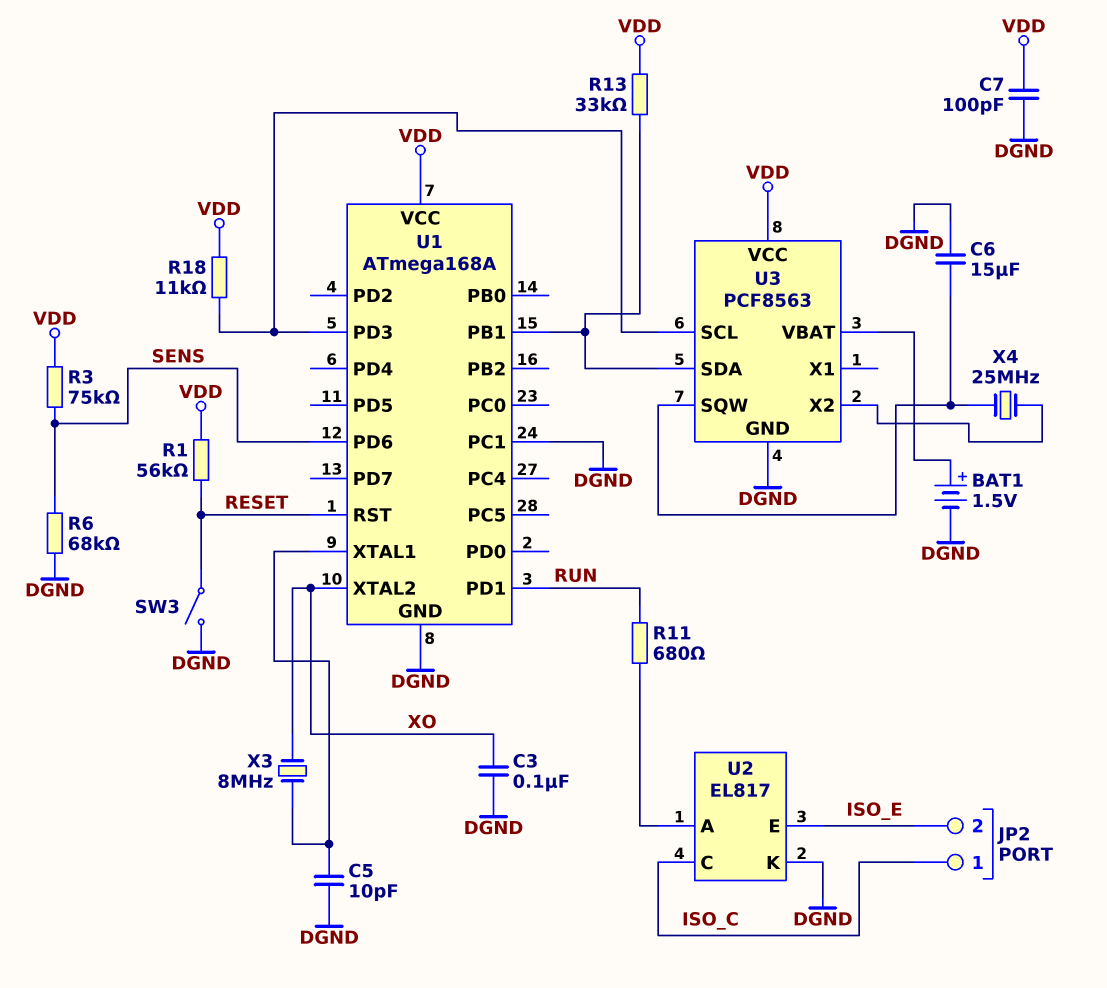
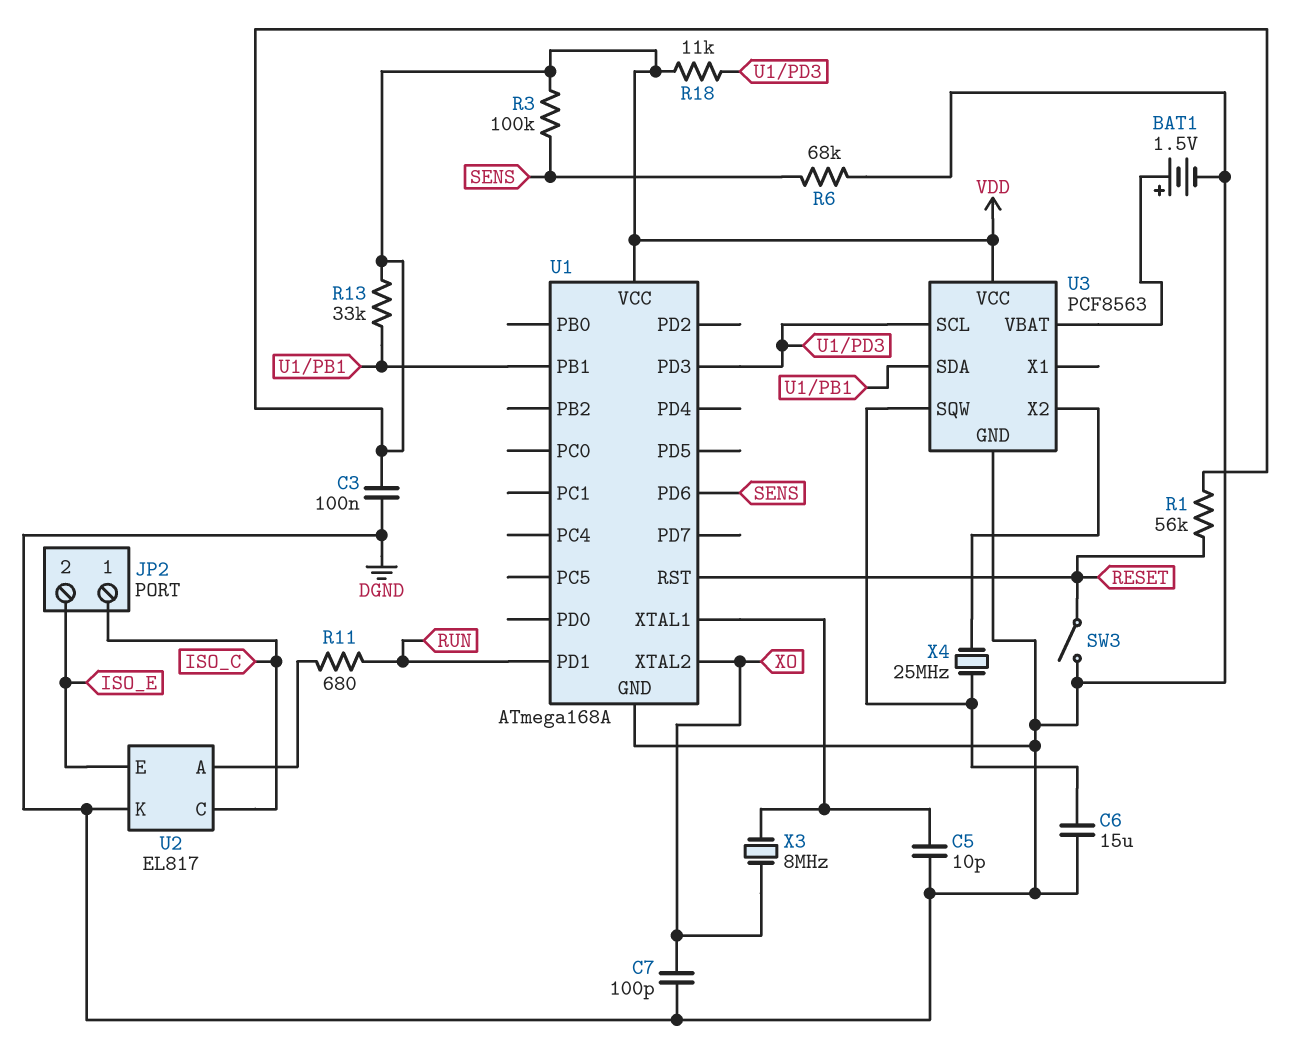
C3: 100nF (DGND, XO) -> 100nF (DGND, VDD)
C7: 100pF (DGND, VDD) -> 100pF (DGND, XO)
R3: 75k (SENS, VDD) -> 100k (SENS, VDD)
U1 pin PC1: DGND -> none

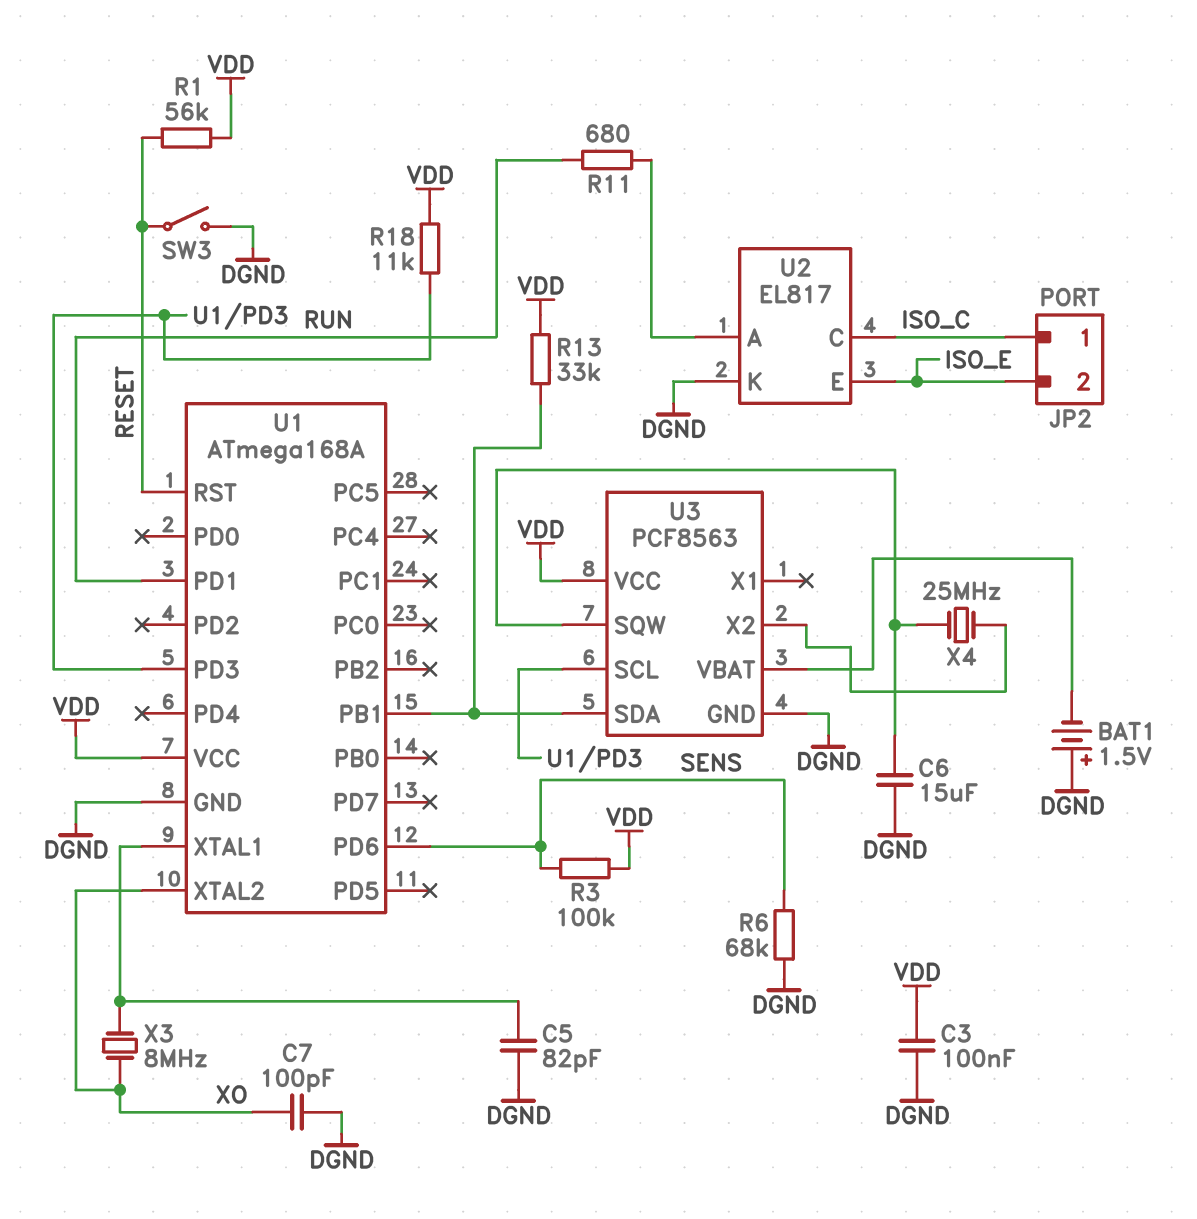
BAT1: 1.5V (plus U3/VBAT, minus DGND) -> 1.5V (plus DGND, minus U3/VBAT)
C5: 10pF (DGND, U1/XTAL1) -> 82pF (DGND, U1/XTAL1)

